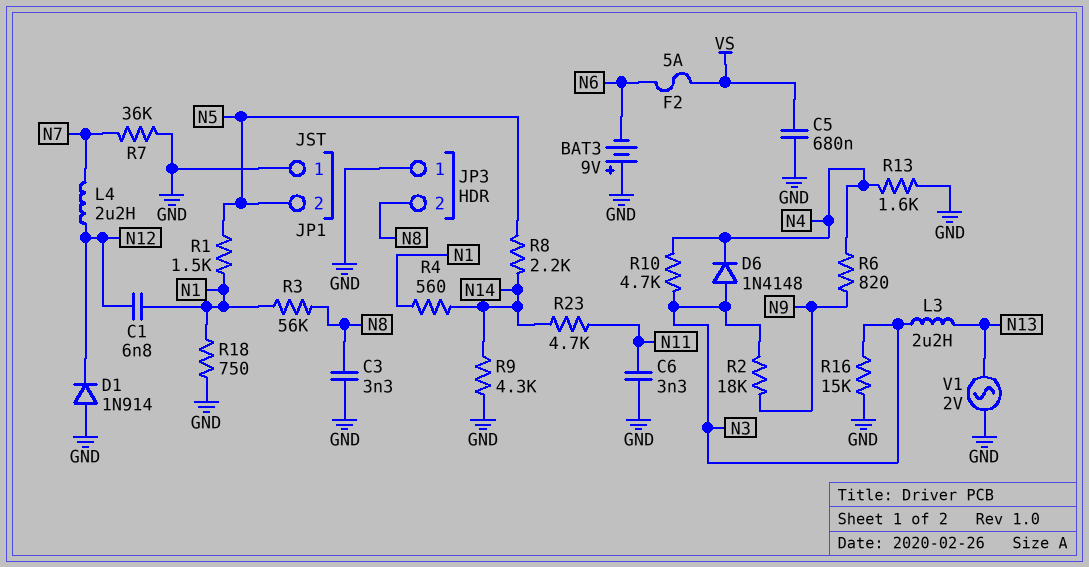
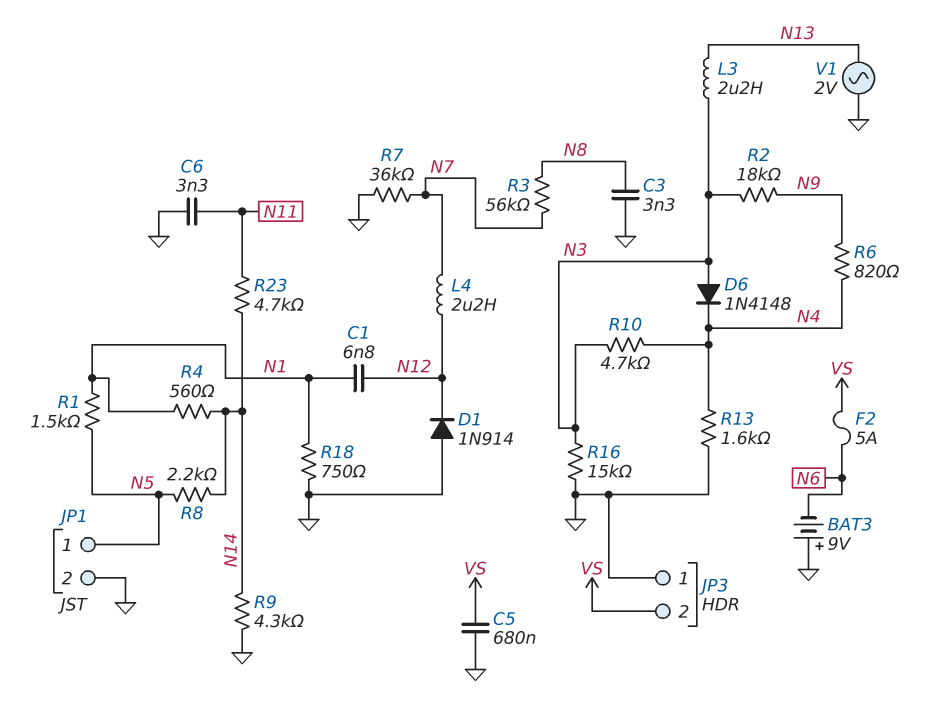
JP1 pin 1: GND -> N5
JP1 pin 2: N5 -> GND
JP3 pin 2: N8 -> VS
R3: 56k (N1, N8) -> 56k (N7, N8)

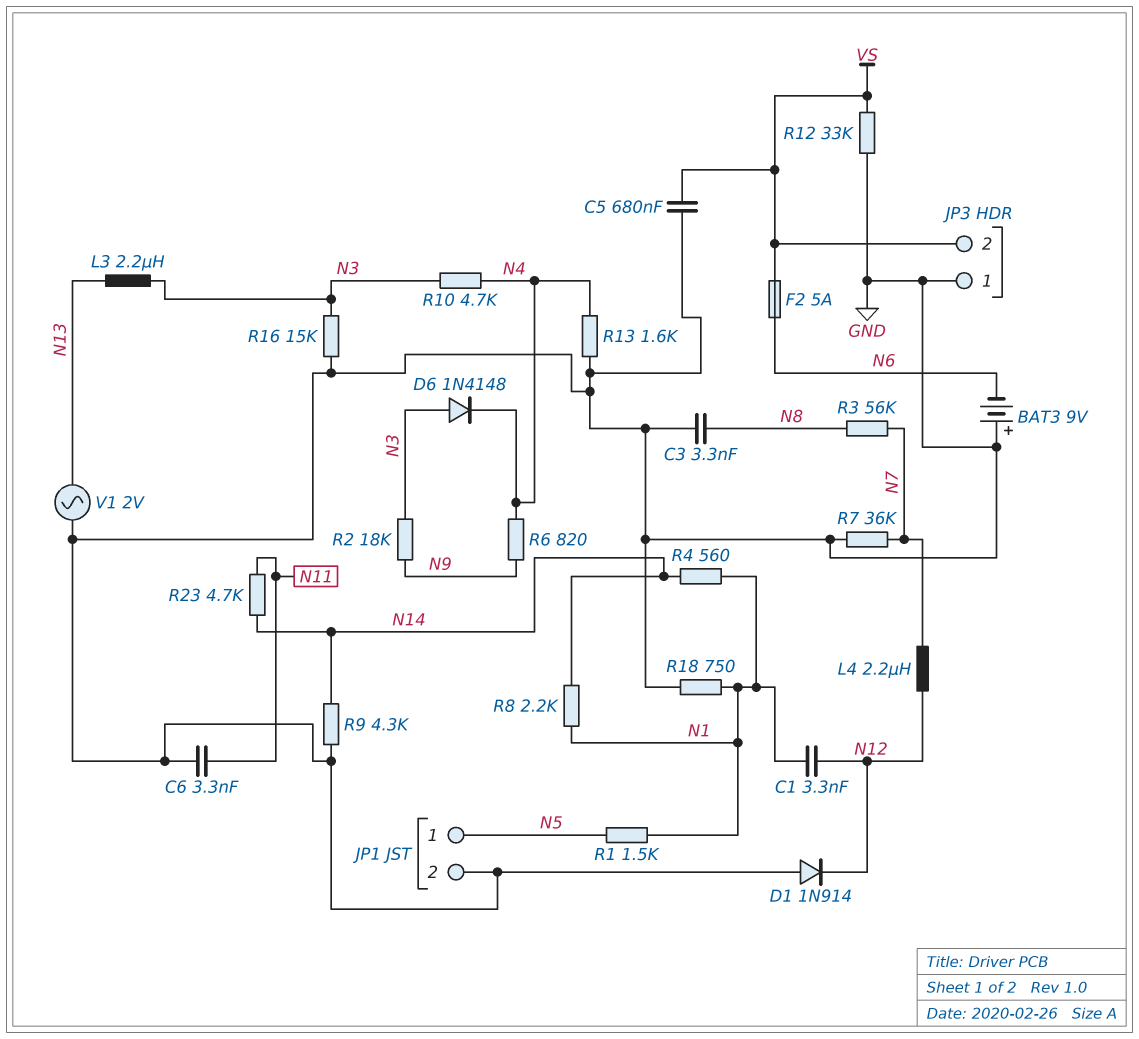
C1: 6.8nF (N1, N12) -> 3.3nF (N1, N12)
R8: 2.2k (N5, N14) -> 2.2k (N1, N14)
R12: none -> 33k (GND, VS)

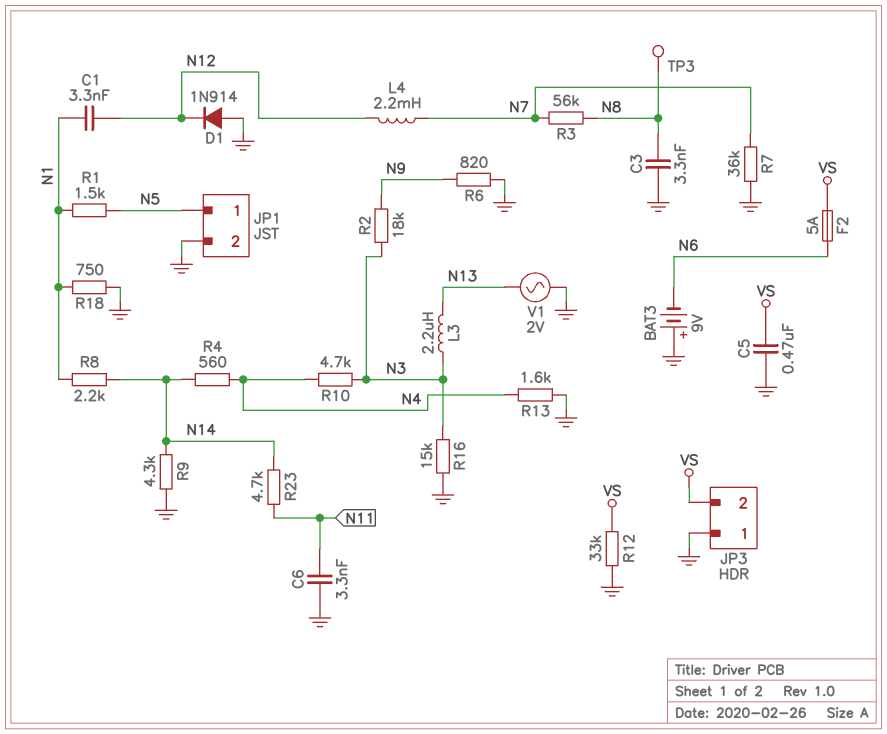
C5: 680nF (GND, VS) -> 470nF (GND, VS)
D6: diode 1N4148 (A N3, K N4) -> none
L4: 2.2uH (N7, N12) -> 2.2mH (N7, N12)
R4: 560 (N1, N14) -> 560 (N4, N14)
R6: 820 (N4, N9) -> 820 (GND, N9)
TP3: none -> test point (N8)

